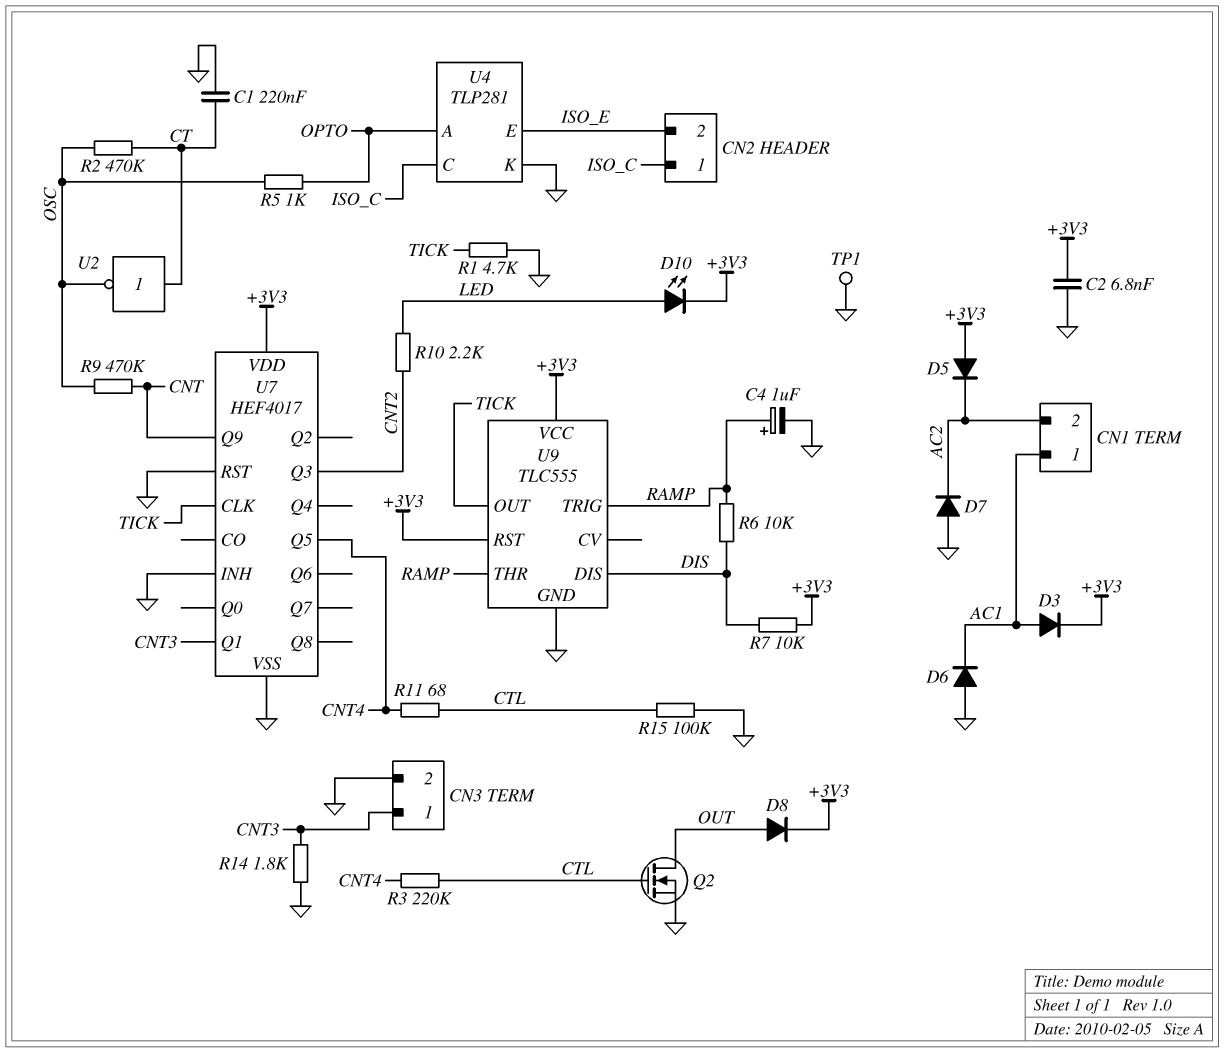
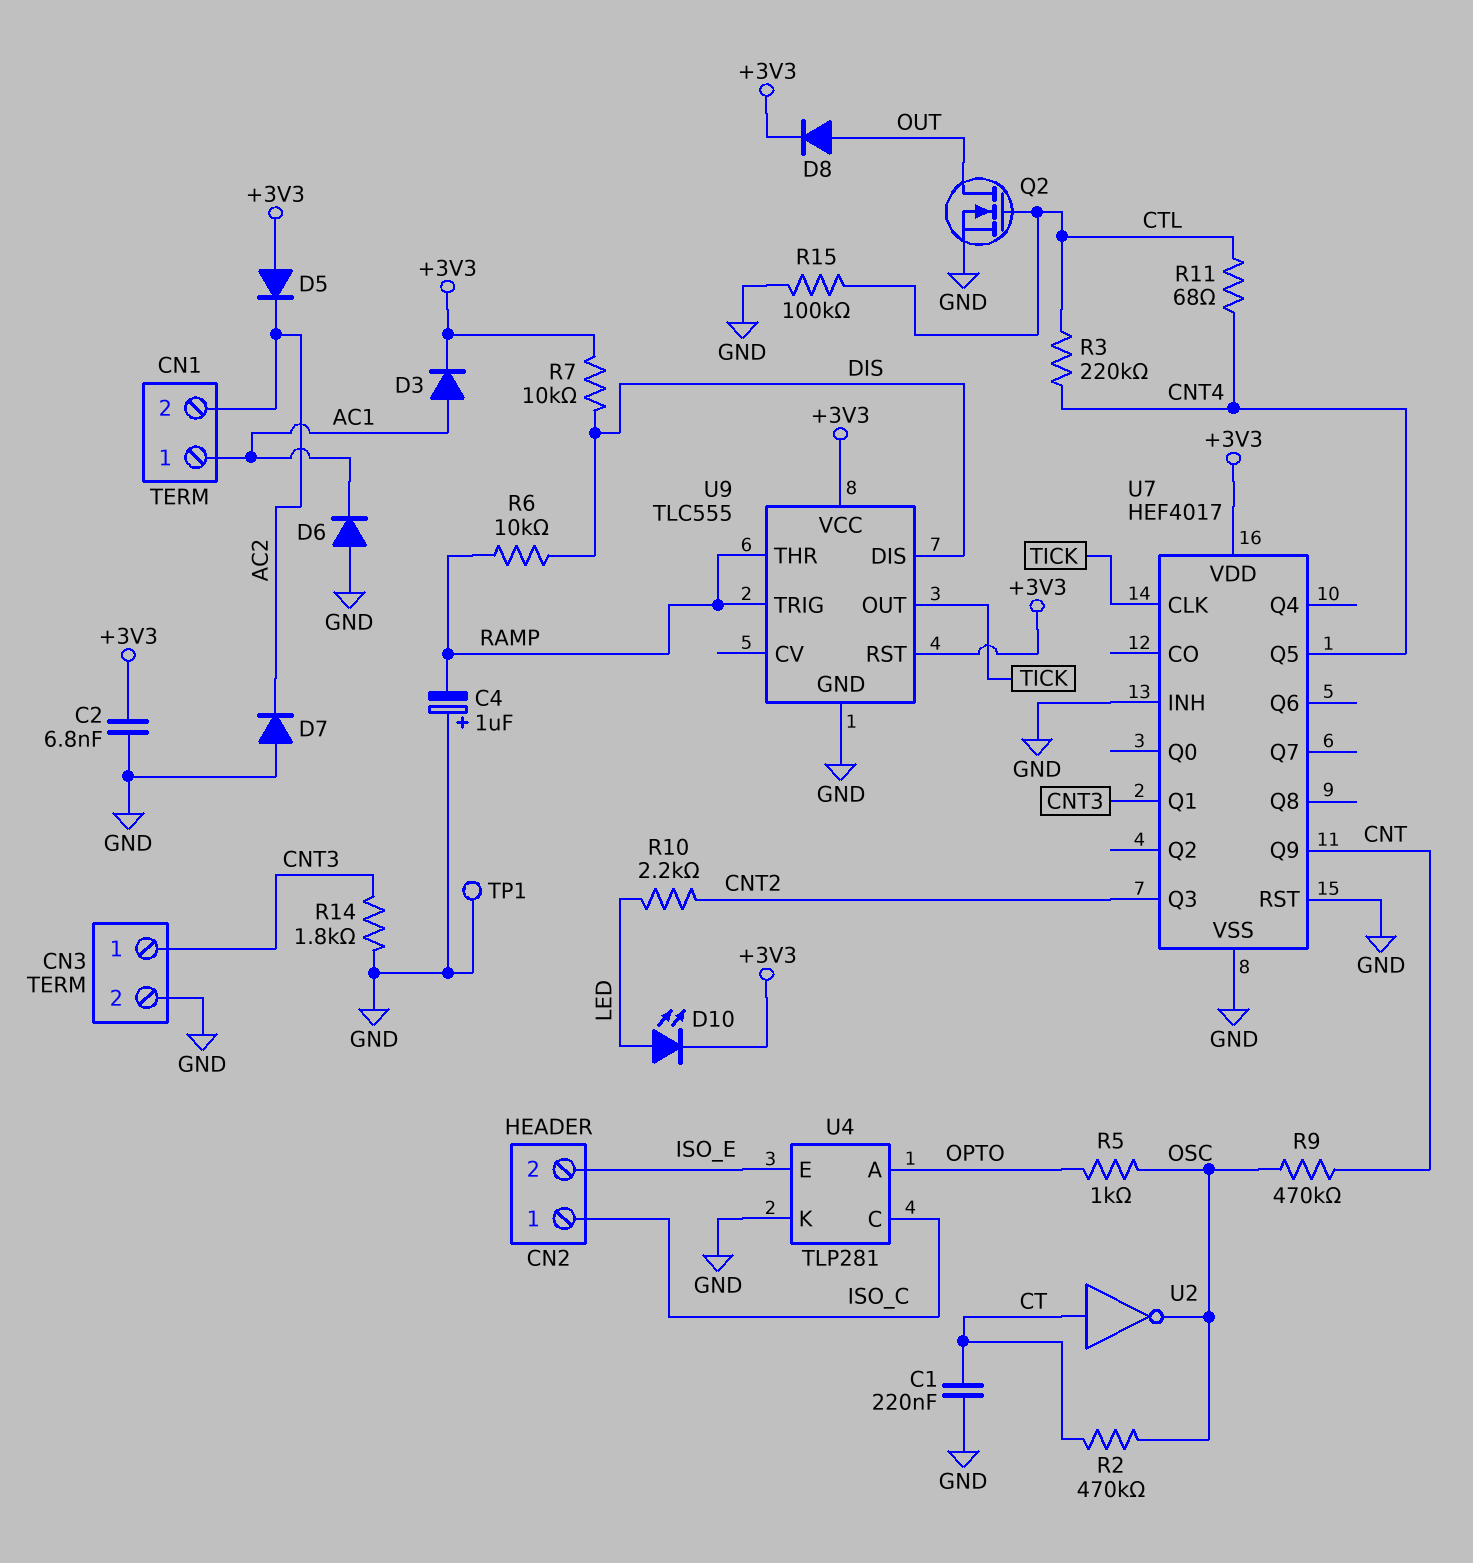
C4: 1uF (plus RAMP, minus GND) -> 1uF (plus GND, minus RAMP)
R1: 4.7k (GND, TICK) -> none

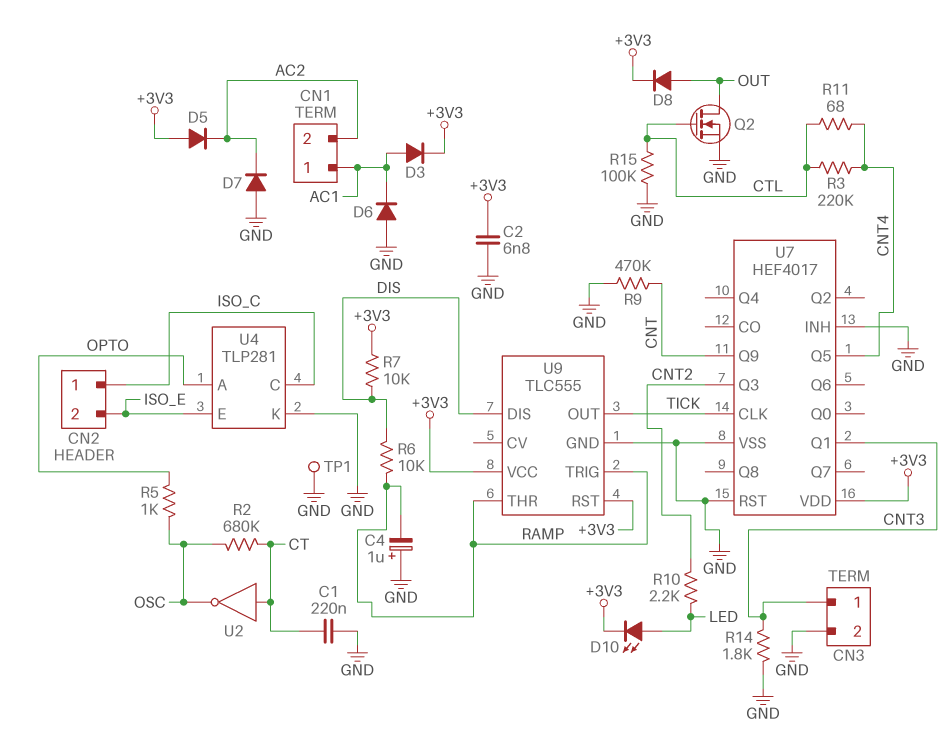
R2: 470k (CT, OSC) -> 680k (CT, OSC)
R9: 470k (CNT, OSC) -> 470k (CNT, GND)

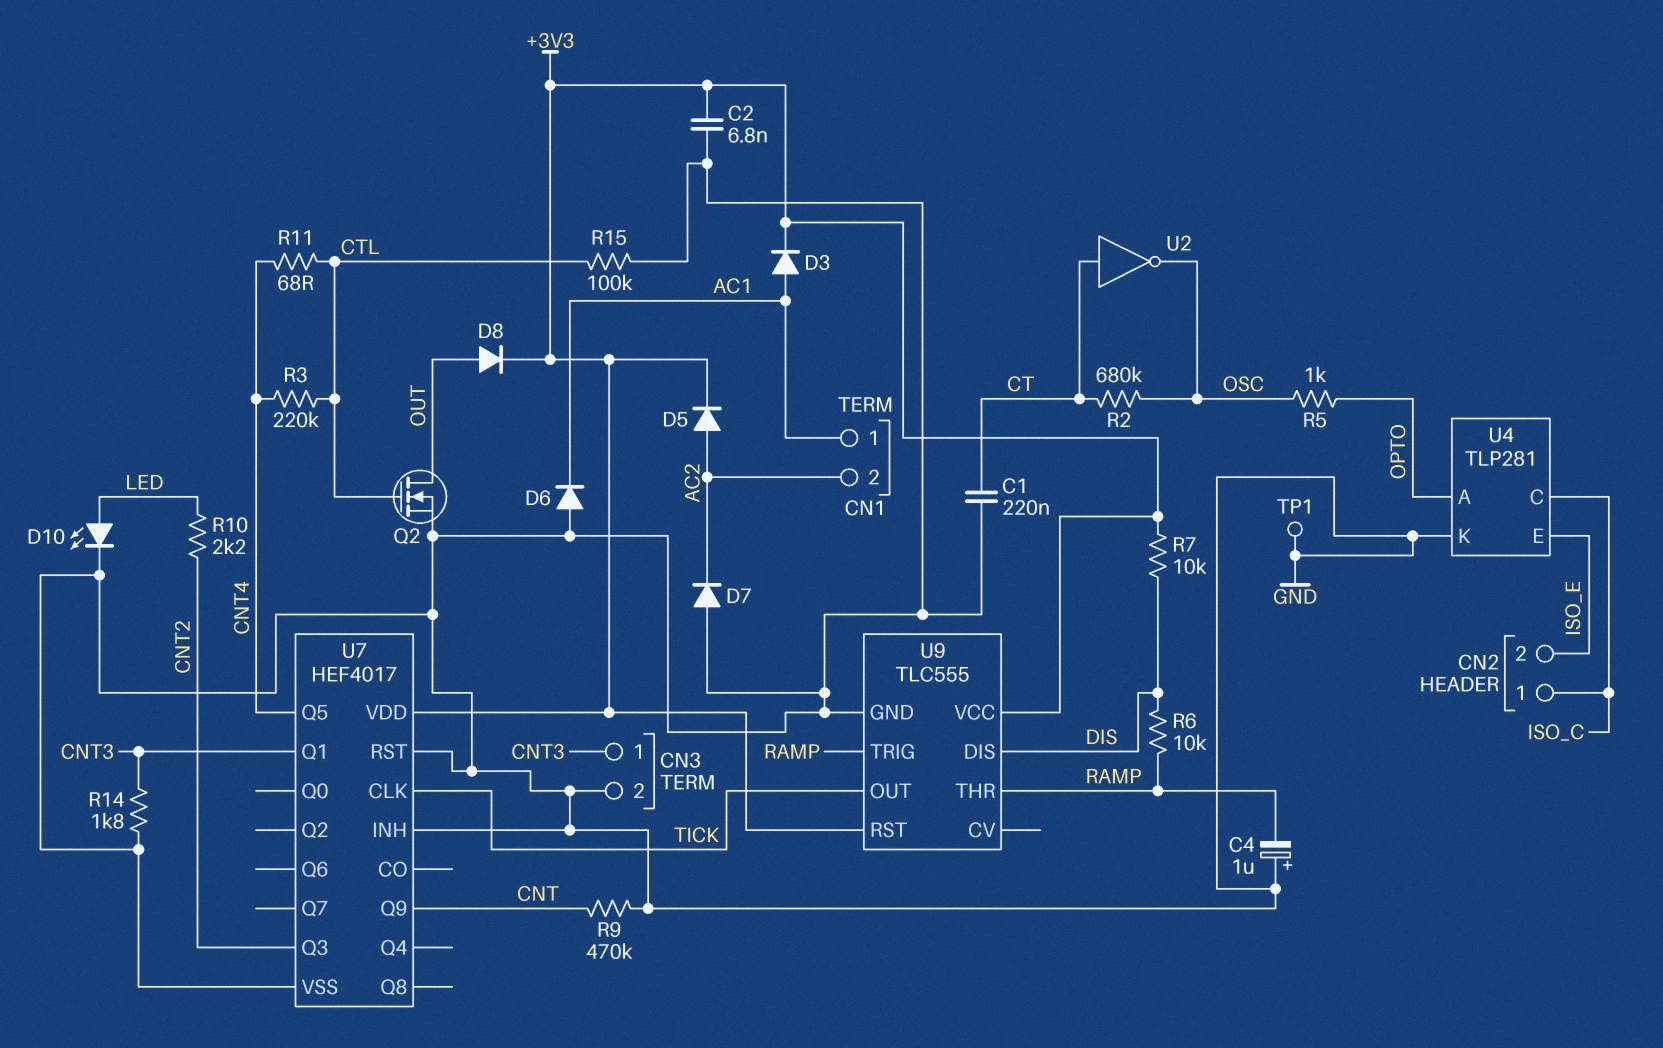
D5: diode (A +3V3, K AC2) -> diode (A AC2, K +3V3)
D10: LED (A LED, K +3V3) -> LED (A LED, K GND)

